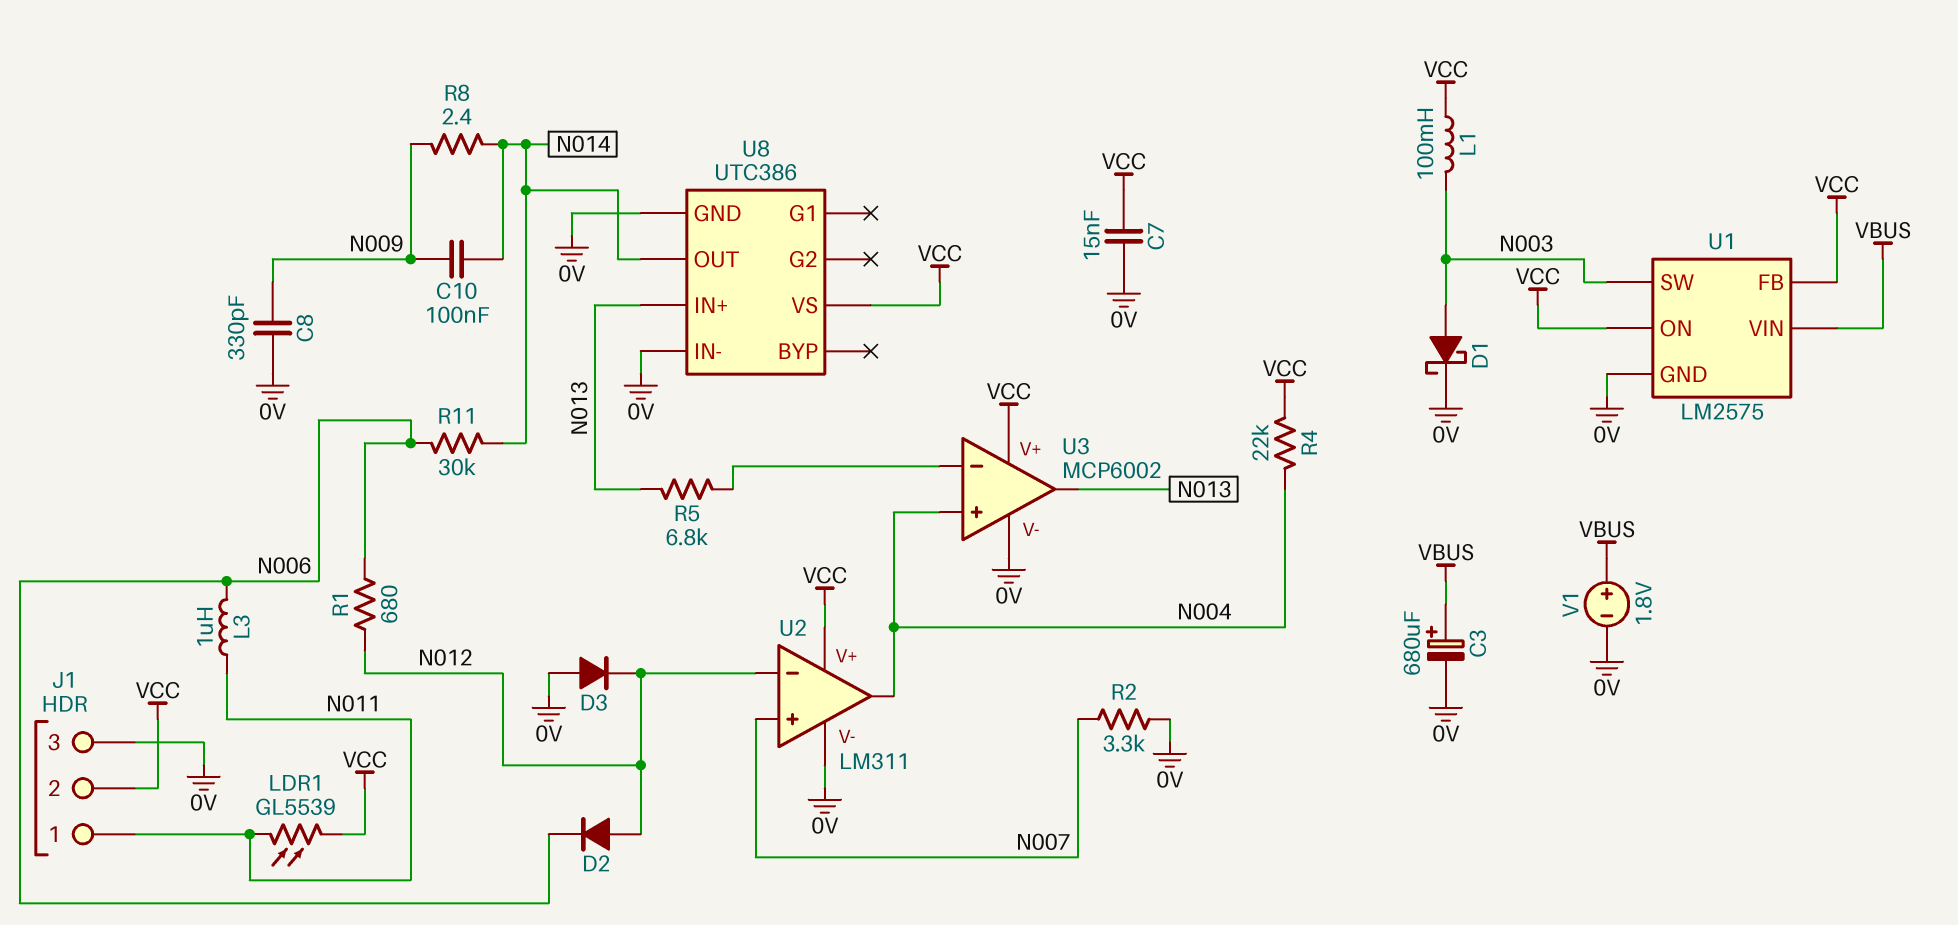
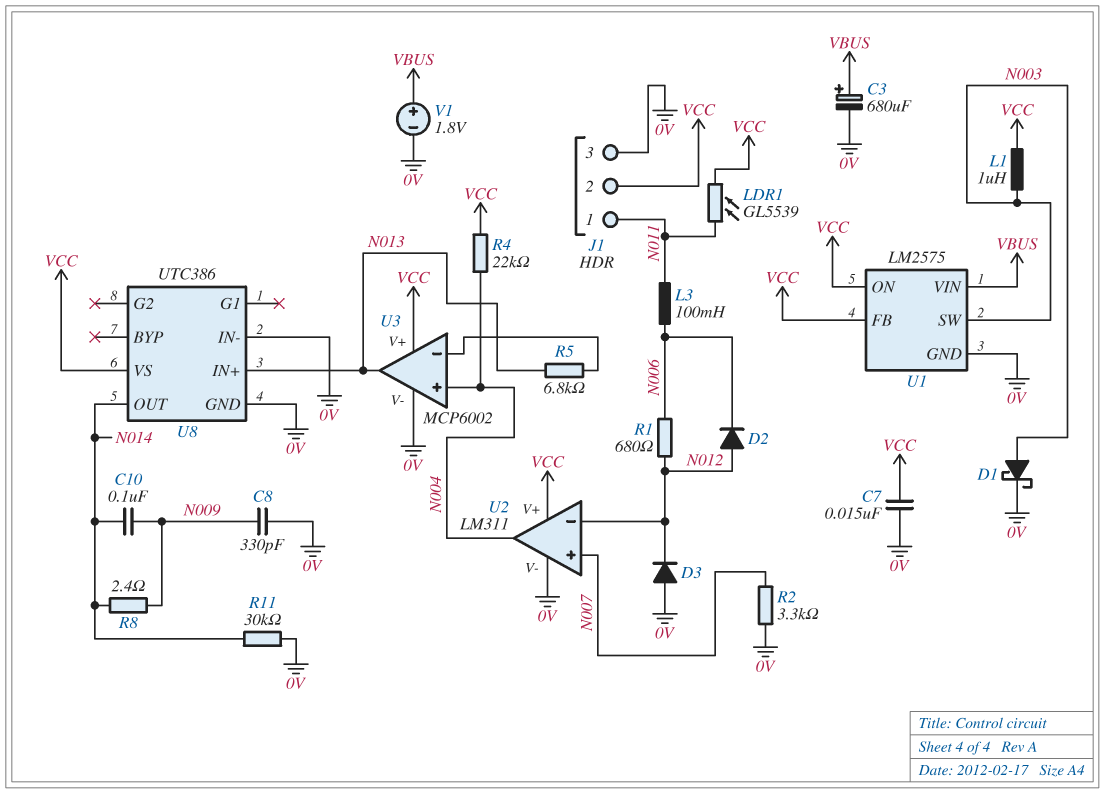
L1: 100mH (N003, VCC) -> 1uH (N003, VCC)
L3: 1uH (N006, N011) -> 100mH (N006, N011)
R11: 30k (N006, N014) -> 30k (0V, N014)

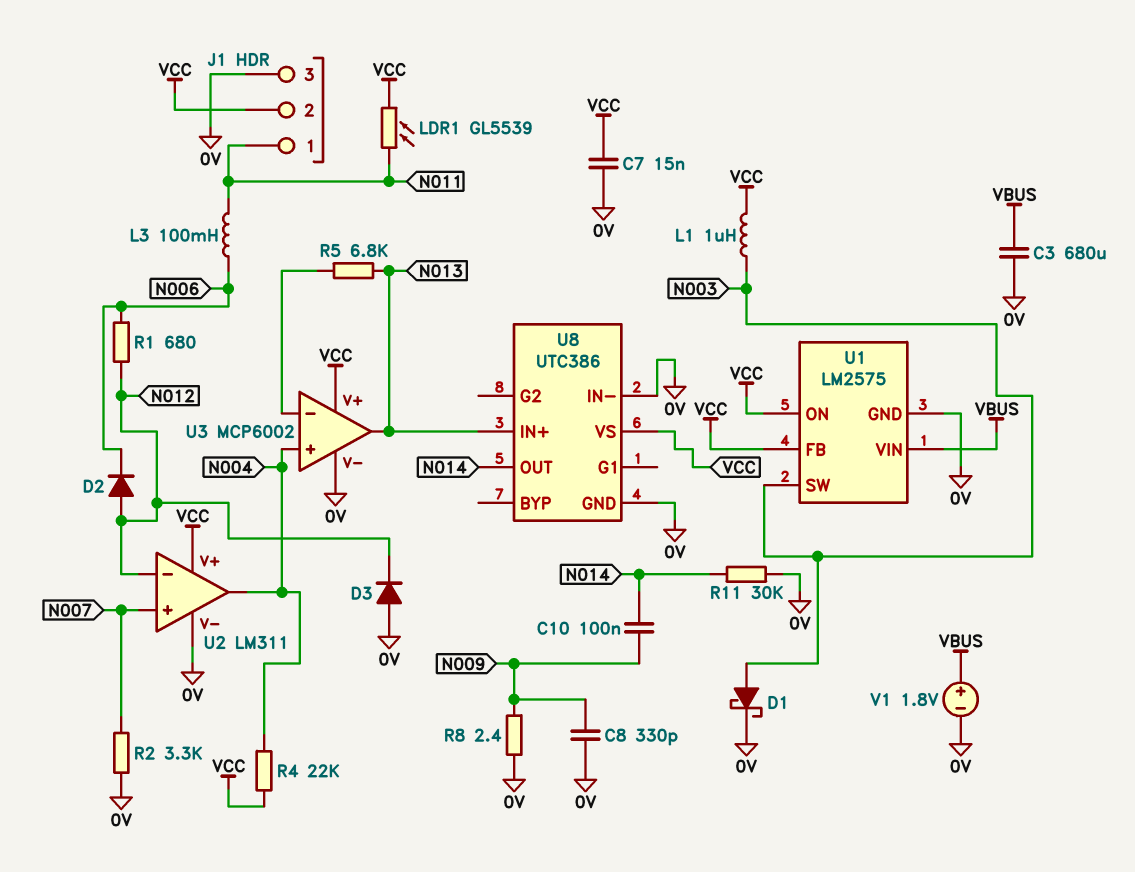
C3: 680uF (plus VBUS, minus 0V) -> 680uF (0V, VBUS)
R8: 2.4 (N009, N014) -> 2.4 (0V, N009)

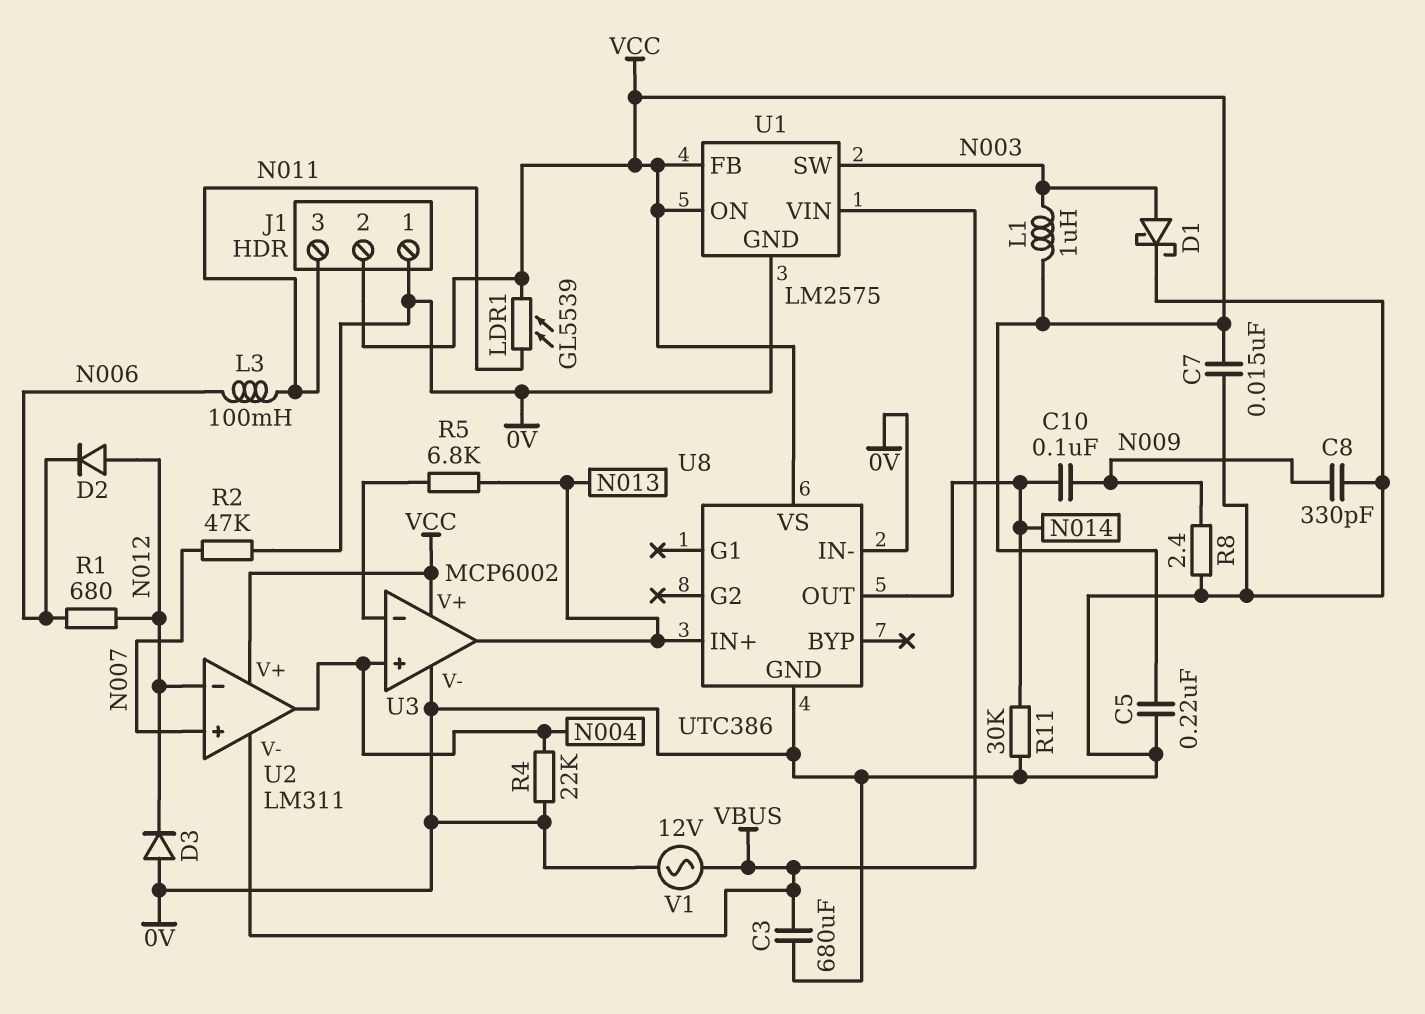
C5: none -> 220nF (0V, VCC)
J1 pin 1: N011 -> 0V
J1 pin 3: 0V -> N011
R2: 3.3k (0V, N007) -> 47k (0V, N007)
R4: 22k (N004, VCC) -> 22k (0V, N004)
U2 pin V-: 0V -> VBUS
V1: 1.8V (plus VBUS, minus 0V) -> AC 12V (0V, VBUS)

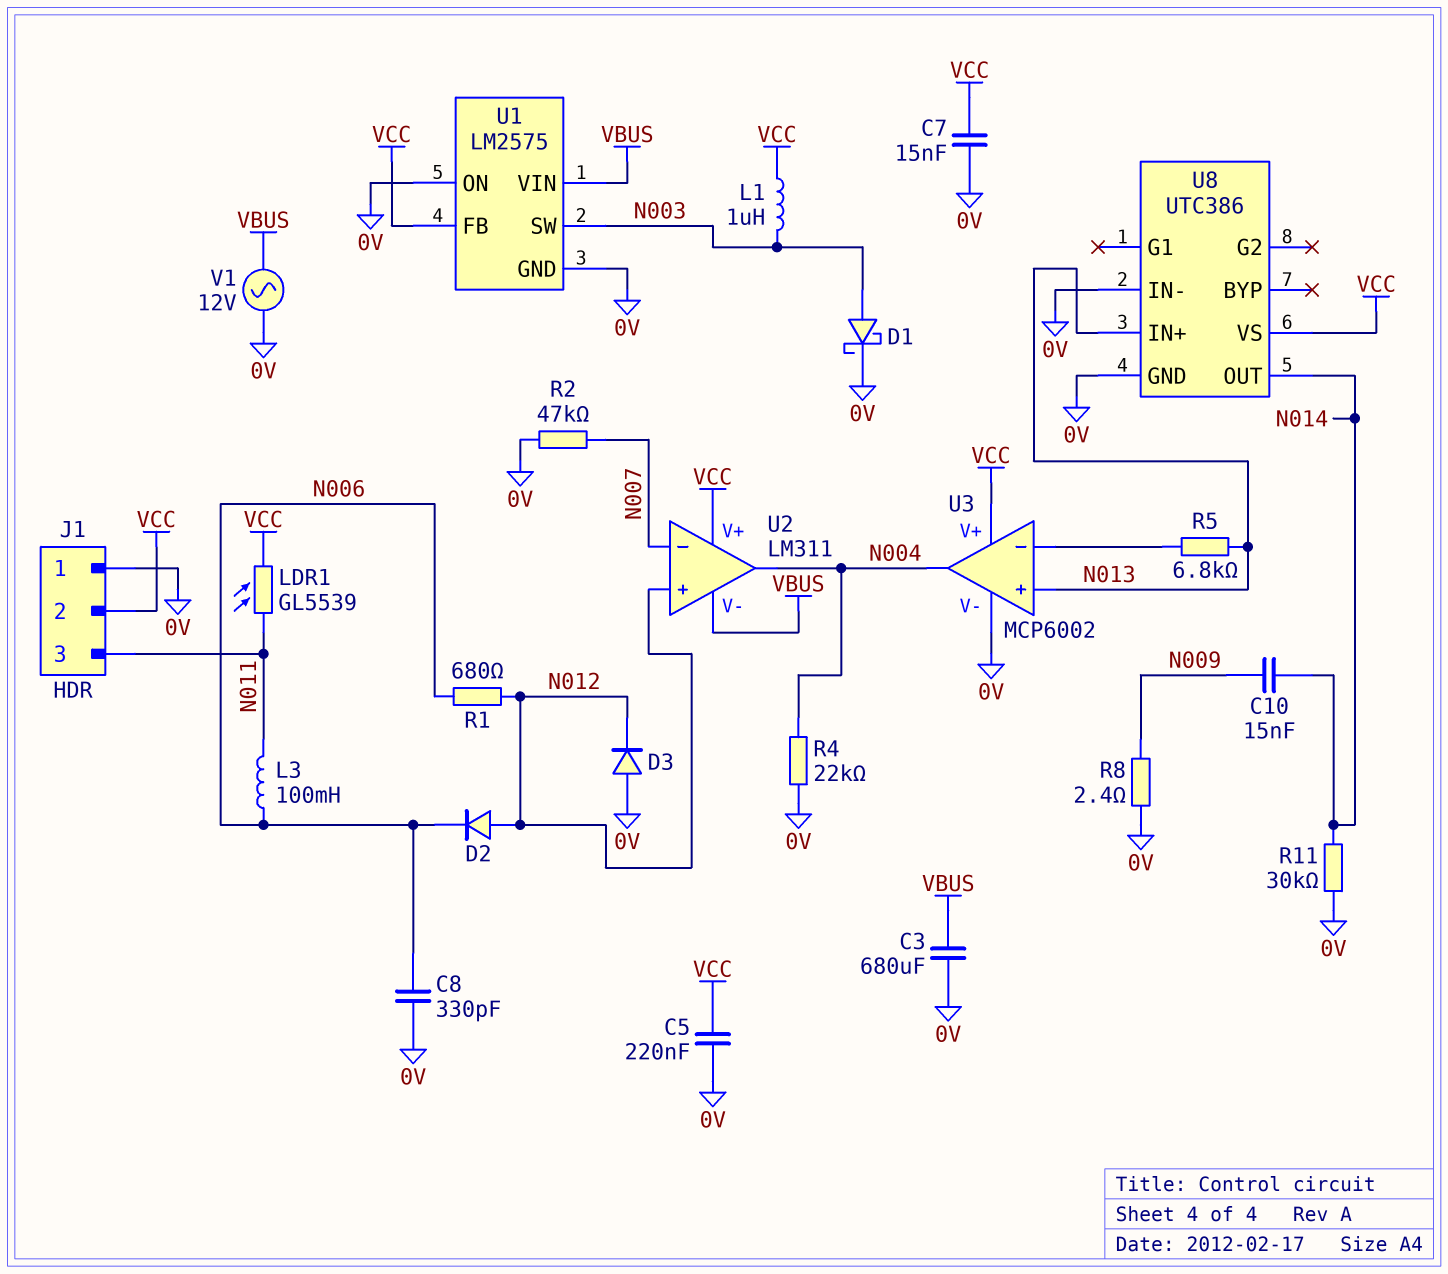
C8: 330pF (0V, N009) -> 330pF (0V, N006)
C10: 100nF (N009, N014) -> 15nF (N009, N014)
U1 pin ON: VCC -> 0V
U2 pin in+: N007 -> N012
U2 pin in-: N012 -> N007
U3 pin in+: N004 -> N013
U3 pin out: N013 -> N004

